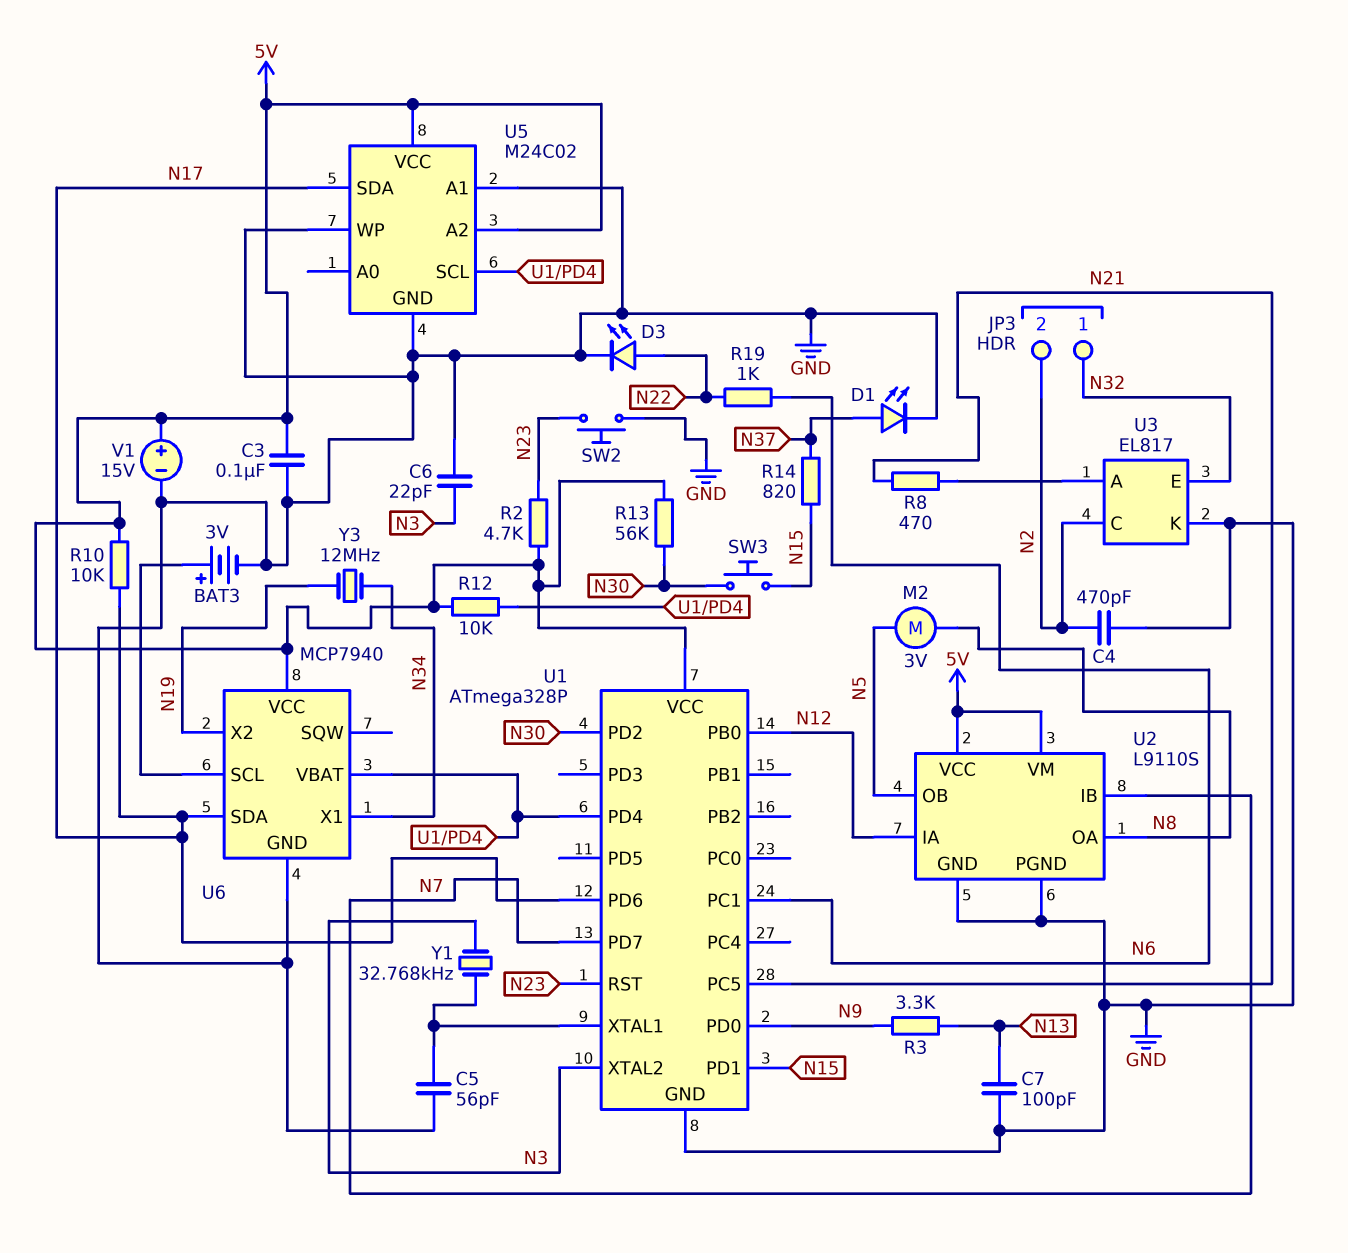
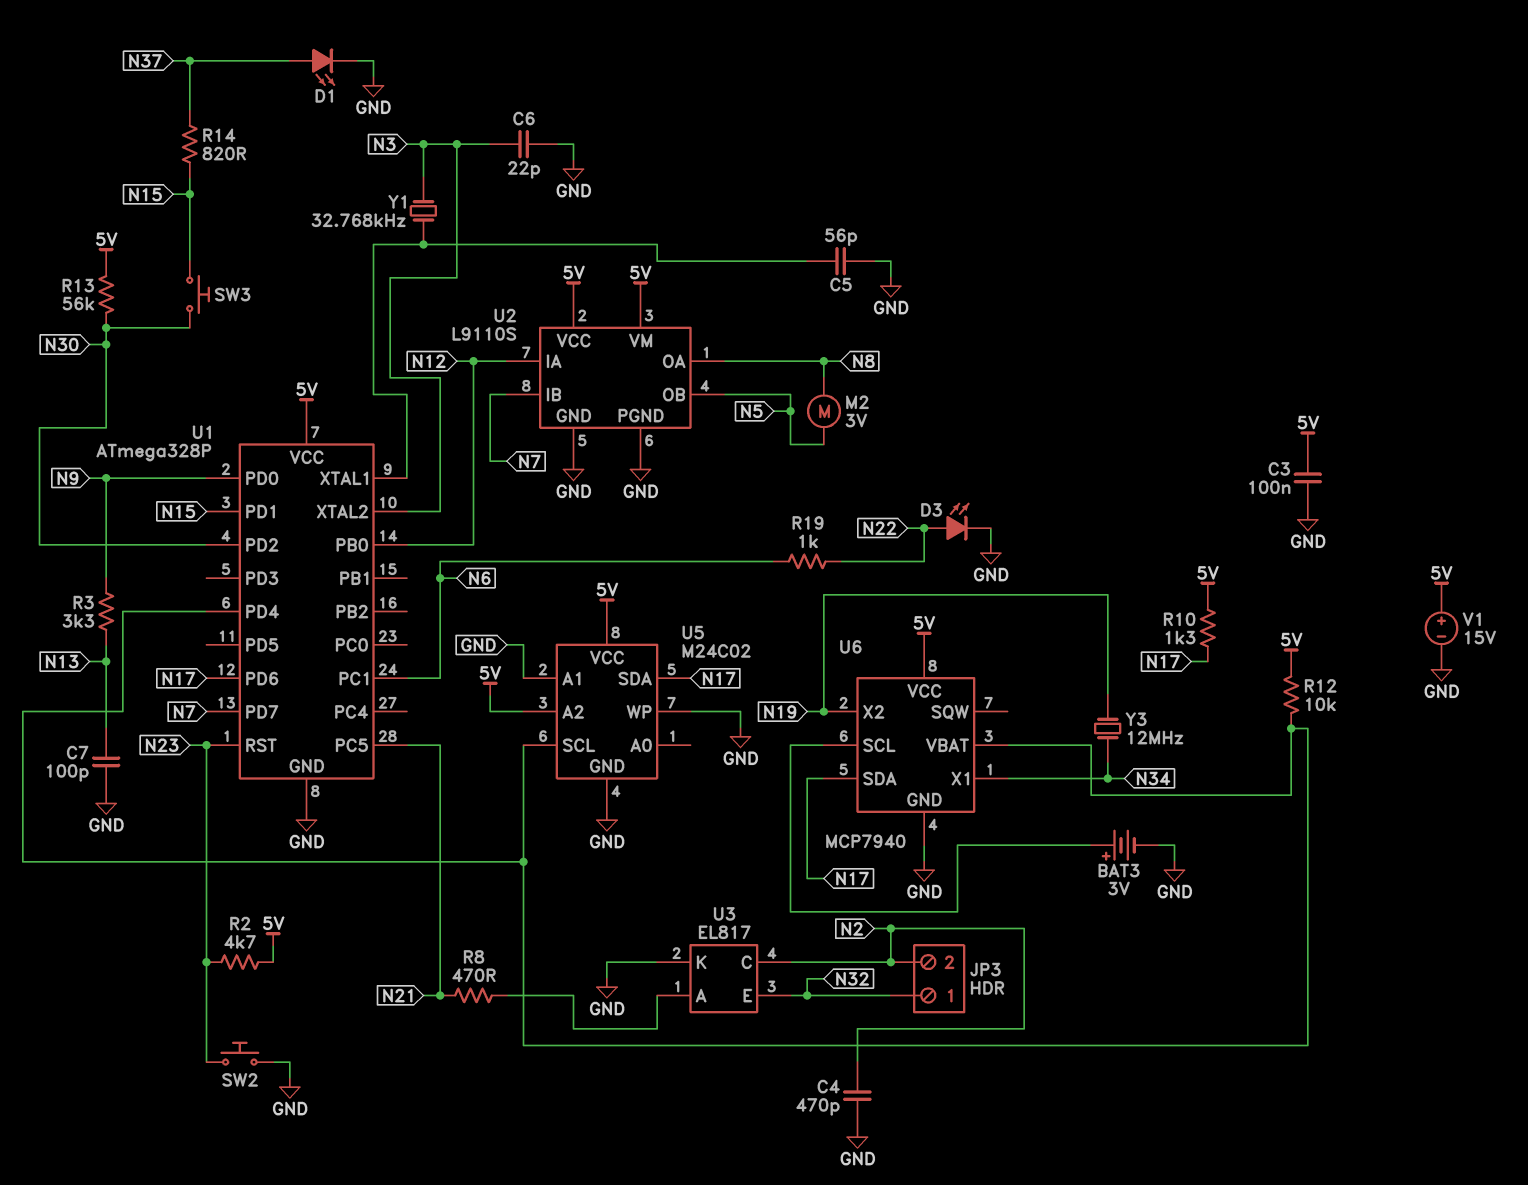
R10: 10k (5V, N17) -> 1.3k (5V, N17)

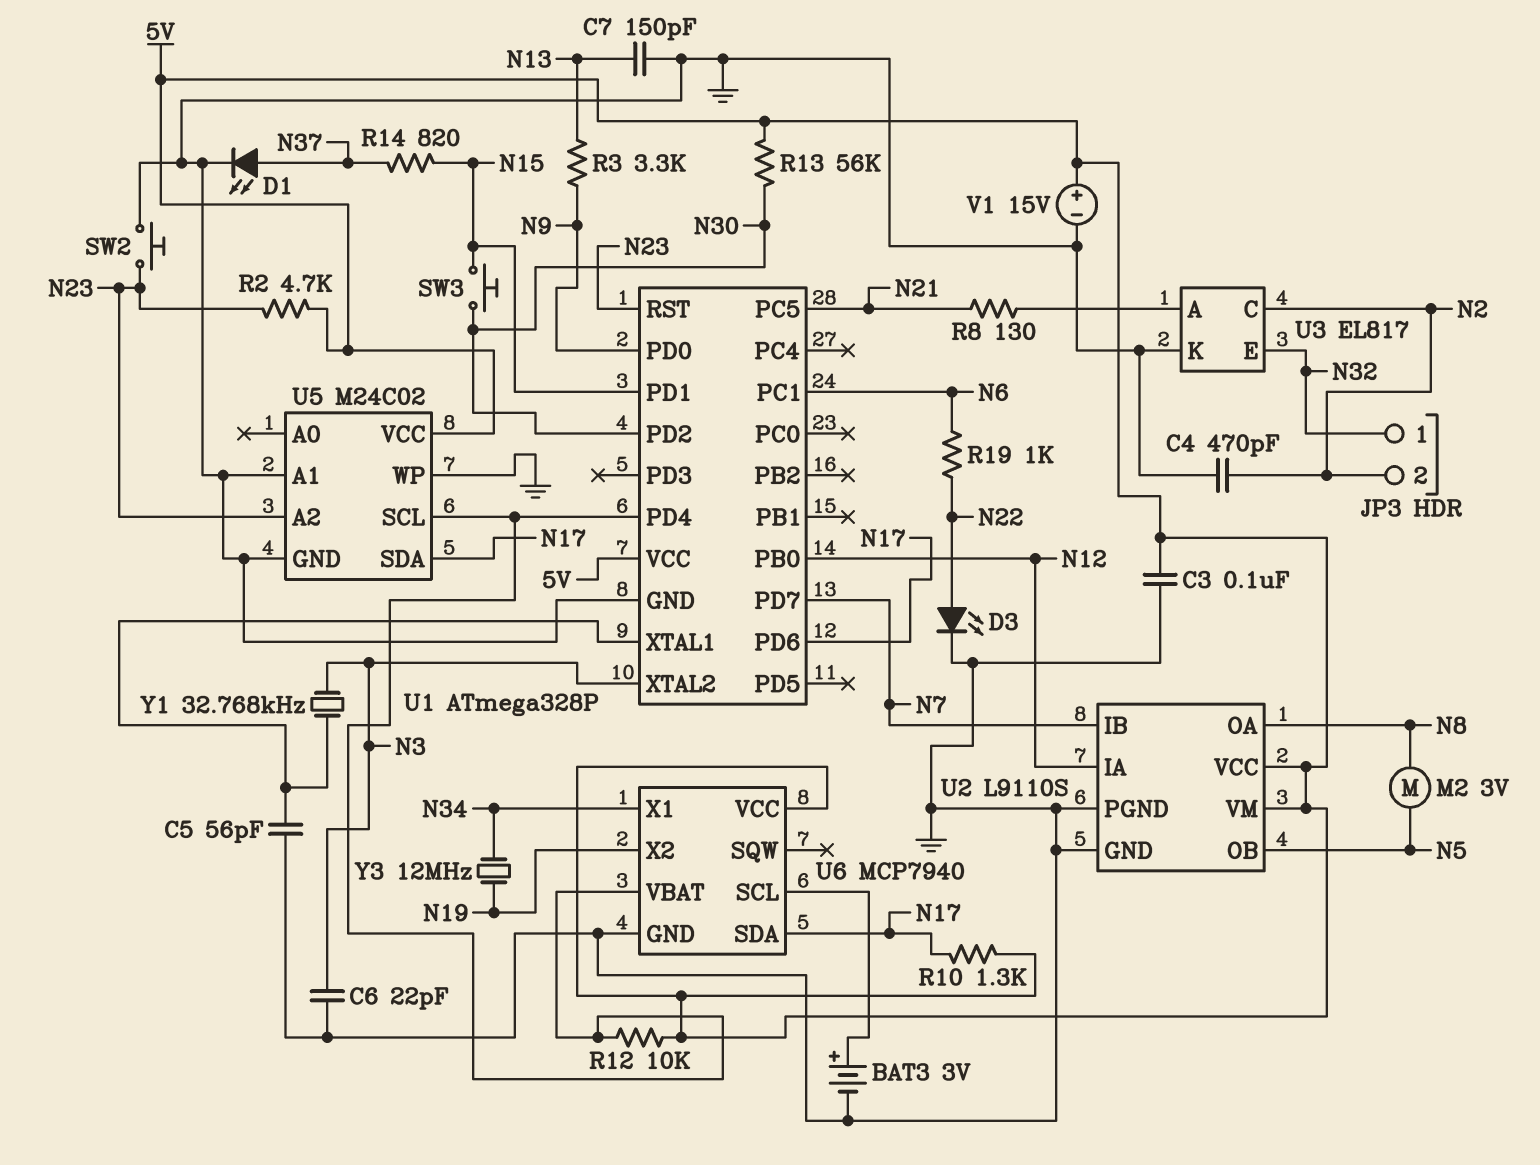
C7: 100pF (GND, N13) -> 150pF (GND, N13)
R8: 470 (N21, U3/A) -> 130 (N21, U3/A)
U5 pin A2: 5V -> N23

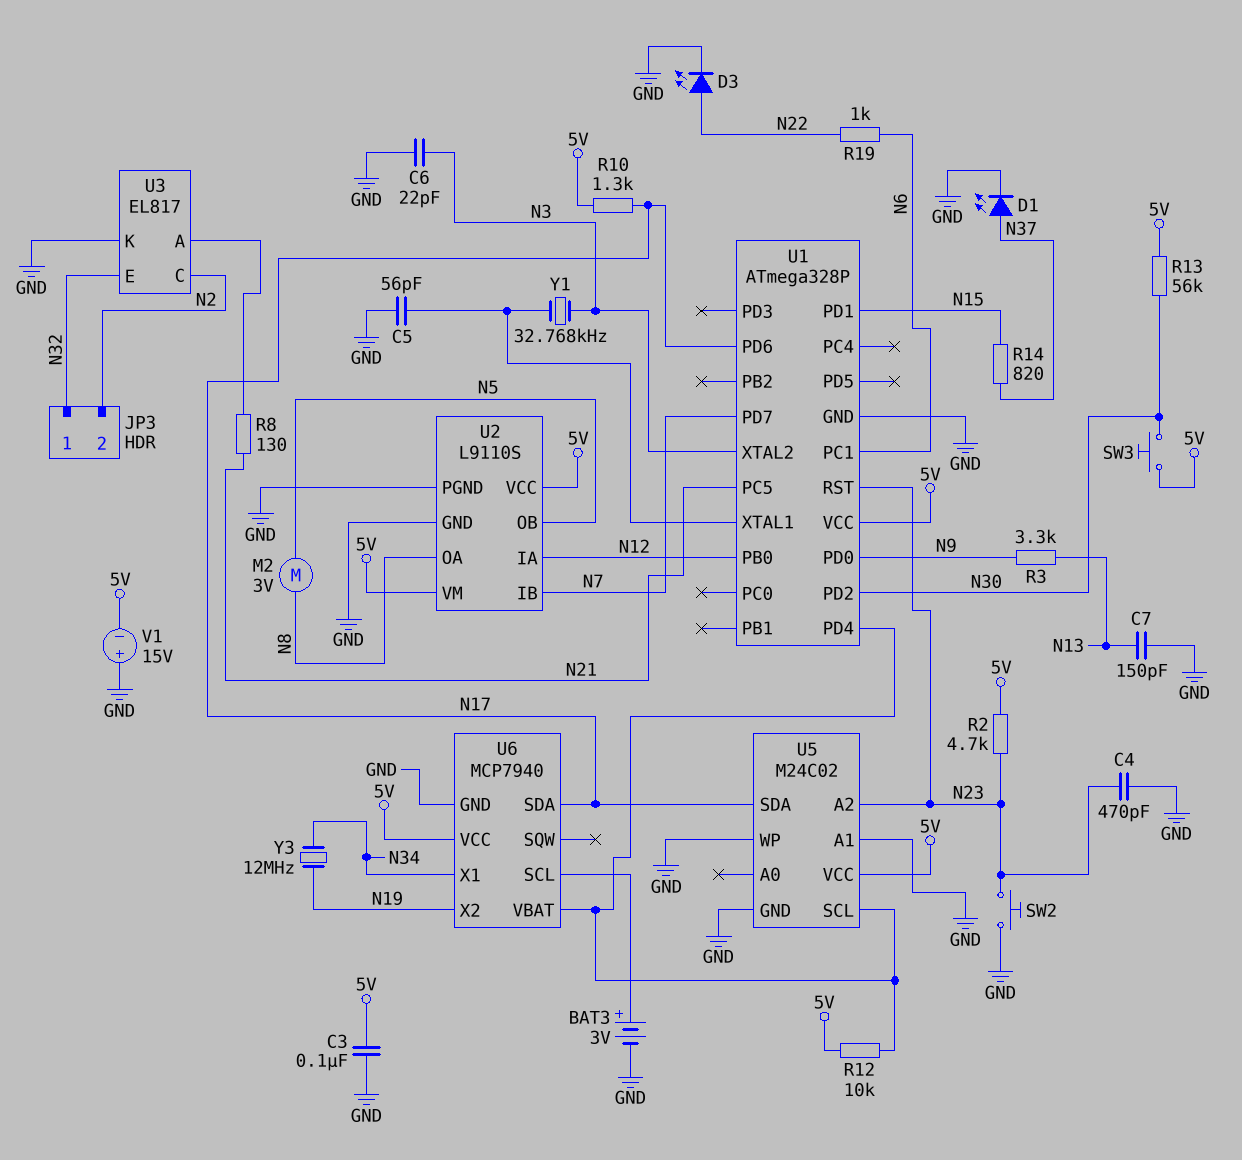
C4: 470pF (GND, N2) -> 470pF (GND, N23)
SW3: button (N15, N30) -> button (5V, N30)
V1: 15V (plus 5V, minus GND) -> 15V (plus GND, minus 5V)

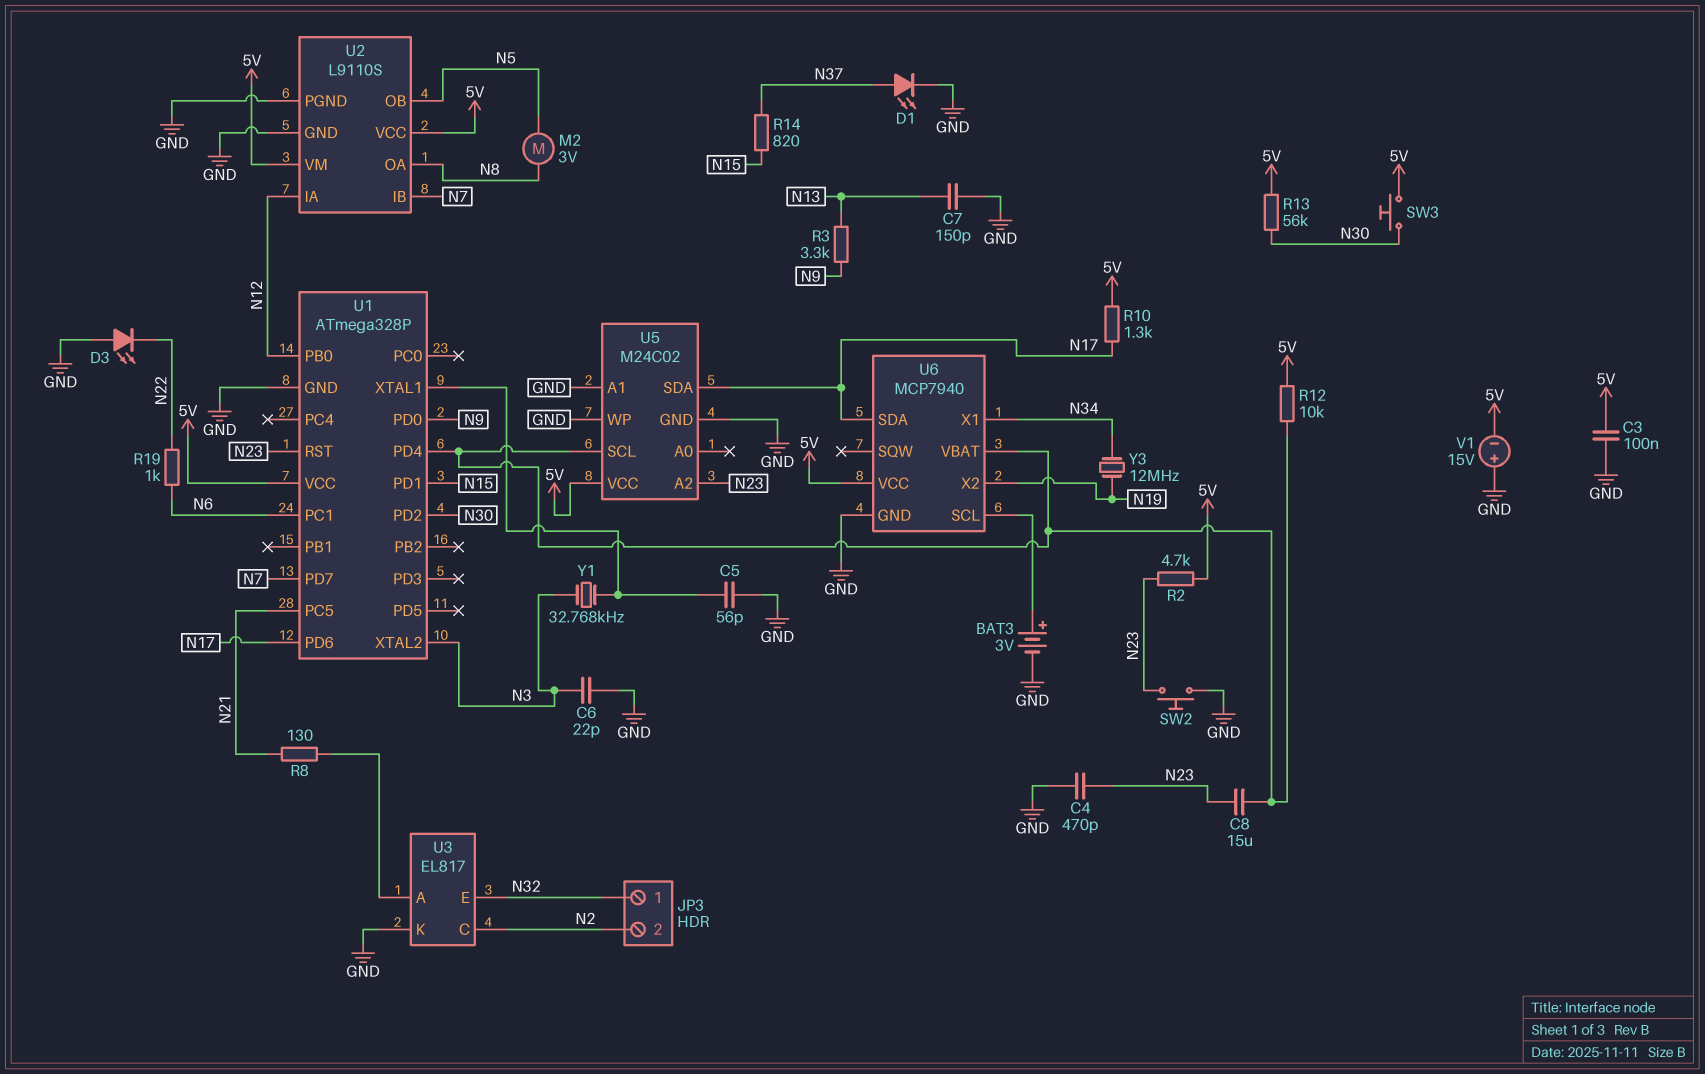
C8: none -> 15uF (N23, U1/PD4)
D3: LED (A N22, K GND) -> LED (A GND, K N22)

